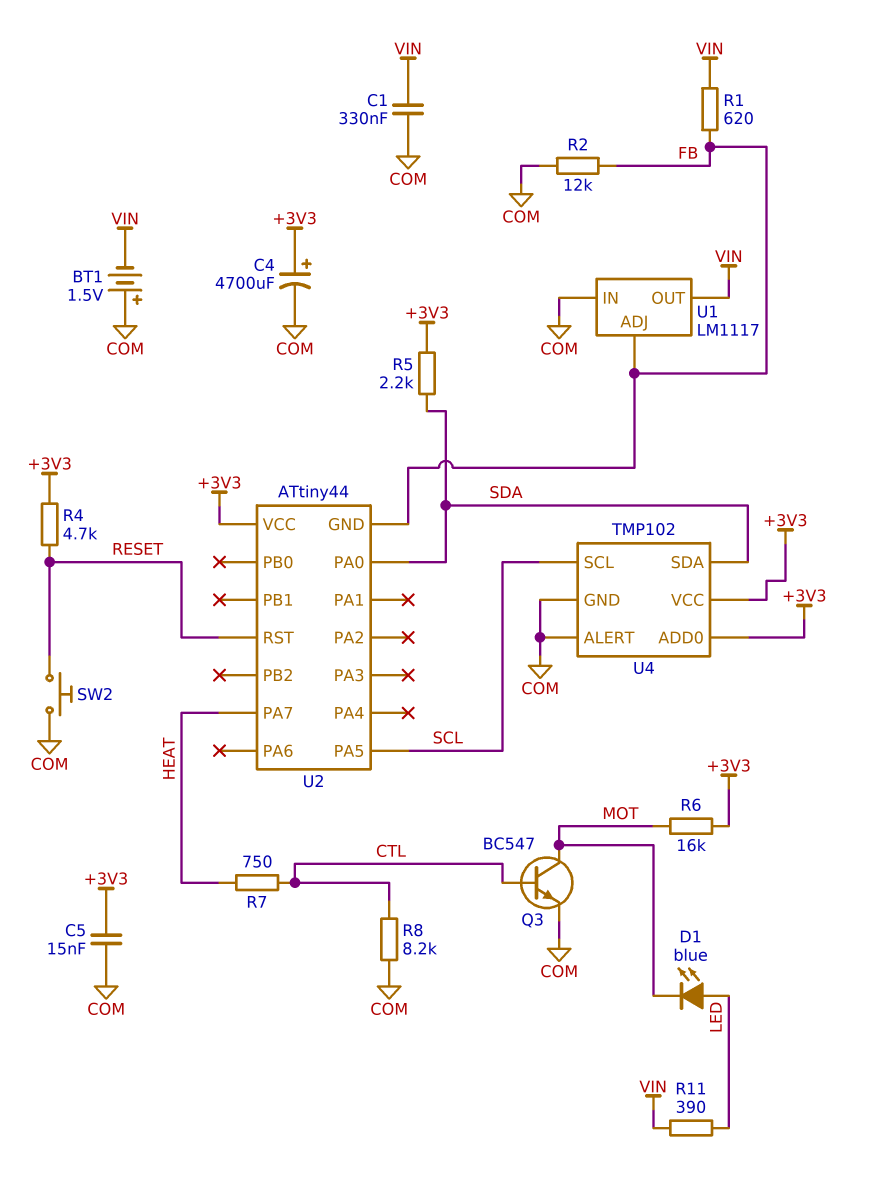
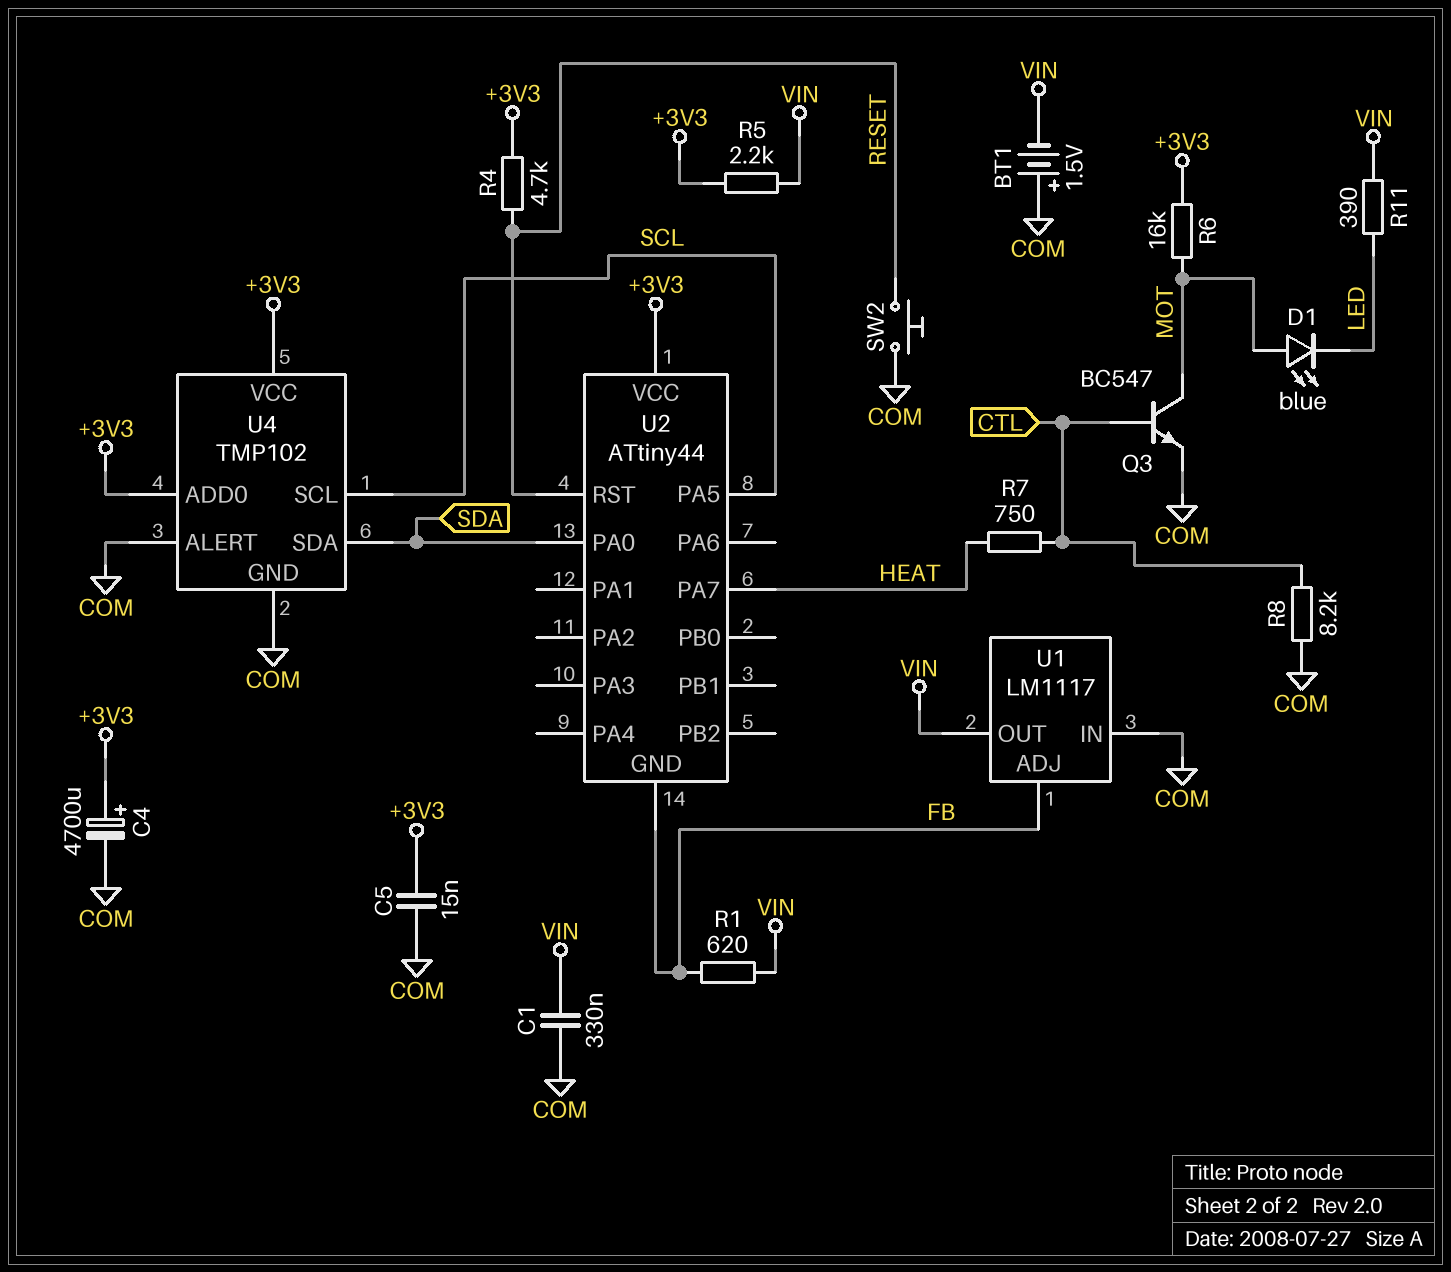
D1: LED blue (A LED, K MOT) -> LED blue (A MOT, K LED)
R2: 12k (COM, FB) -> none
R5: 2.2k (+3V3, SDA) -> 2.2k (+3V3, VIN)

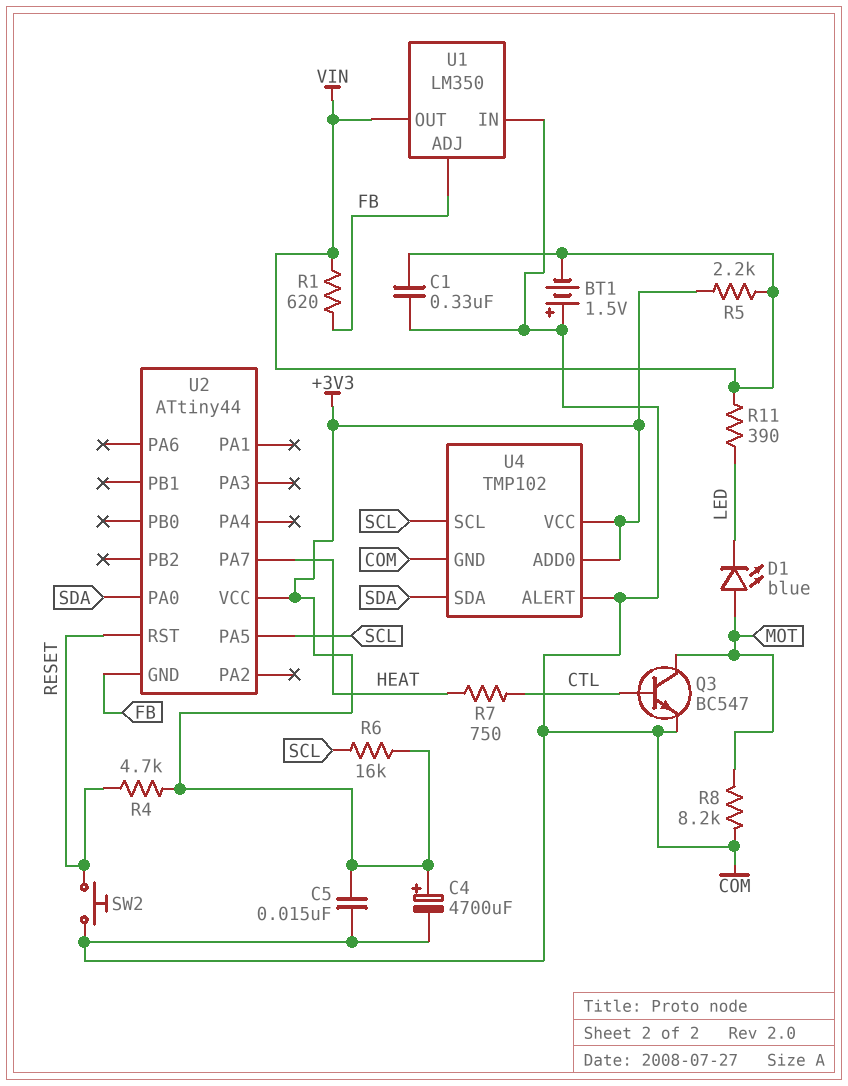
R6: 16k (+3V3, MOT) -> 16k (+3V3, SCL)
R8: 8.2k (COM, CTL) -> 8.2k (COM, MOT)
U1: LM1117 -> LM350

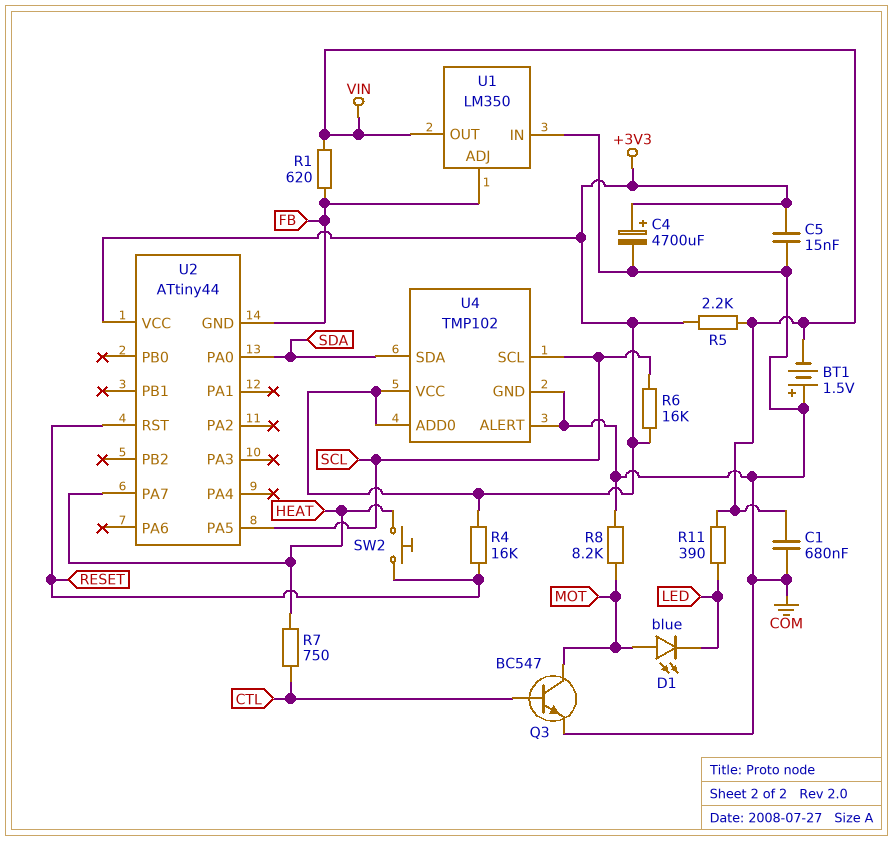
C1: 330nF (COM, VIN) -> 680nF (COM, VIN)
R4: 4.7k (+3V3, RESET) -> 16k (+3V3, RESET)
SW2: button (COM, RESET) -> button (HEAT, RESET)

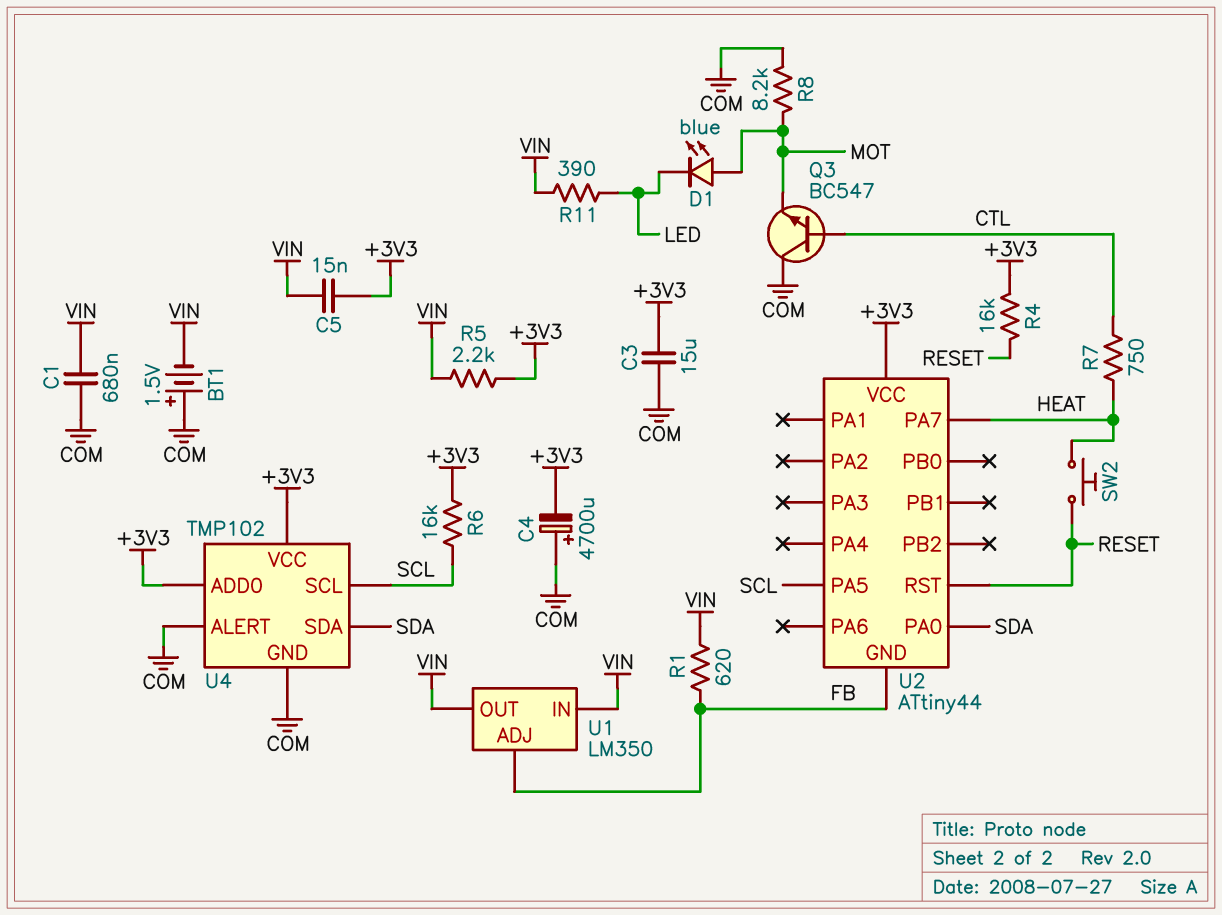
C3: none -> 15uF (+3V3, COM)
C4: 4700uF (plus +3V3, minus COM) -> 4700uF (plus COM, minus +3V3)
C5: 15nF (+3V3, COM) -> 15nF (+3V3, VIN)
Q3: NPN BC547 (B CTL, C MOT, E COM) -> NPN BC547 (B CTL, C COM, E MOT)
U1 pin IN: COM -> VIN

